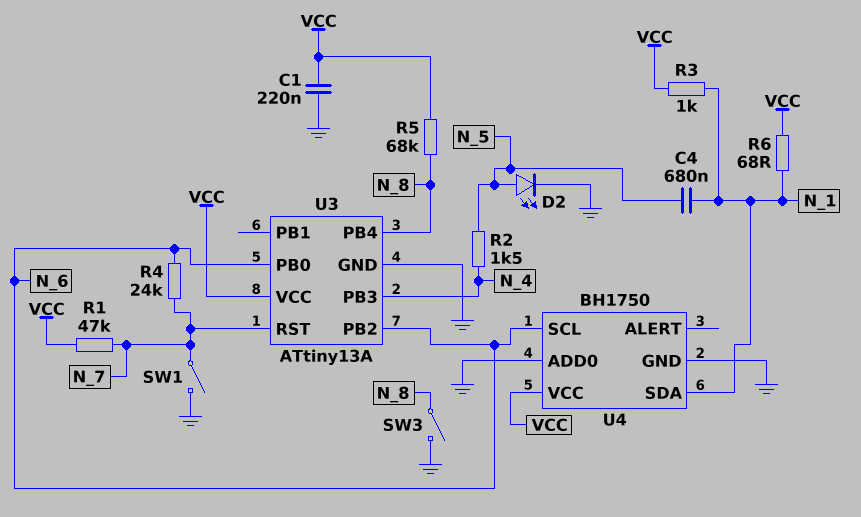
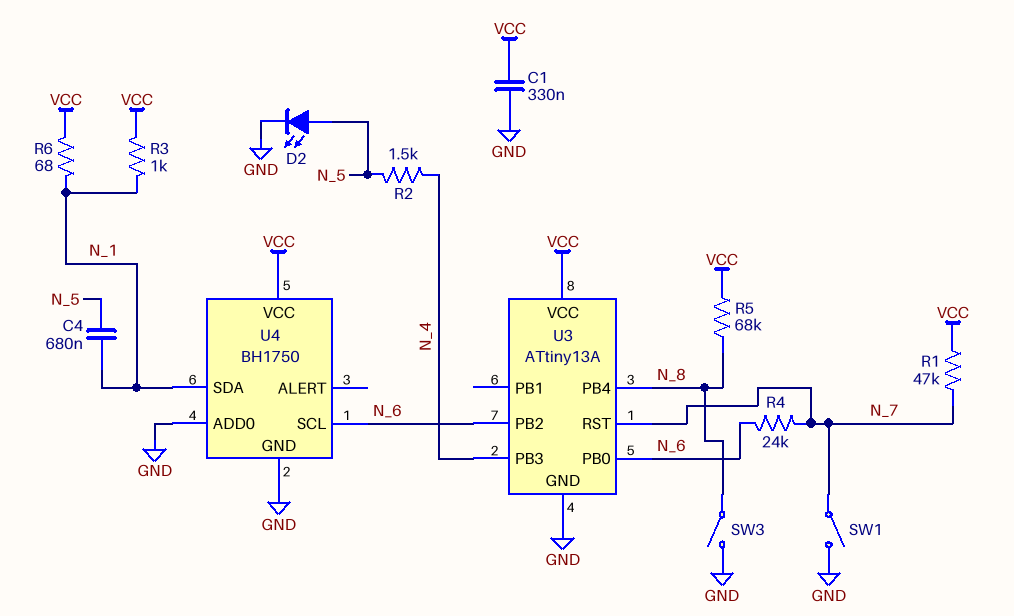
C1: 220nF (GND, VCC) -> 330nF (GND, VCC)

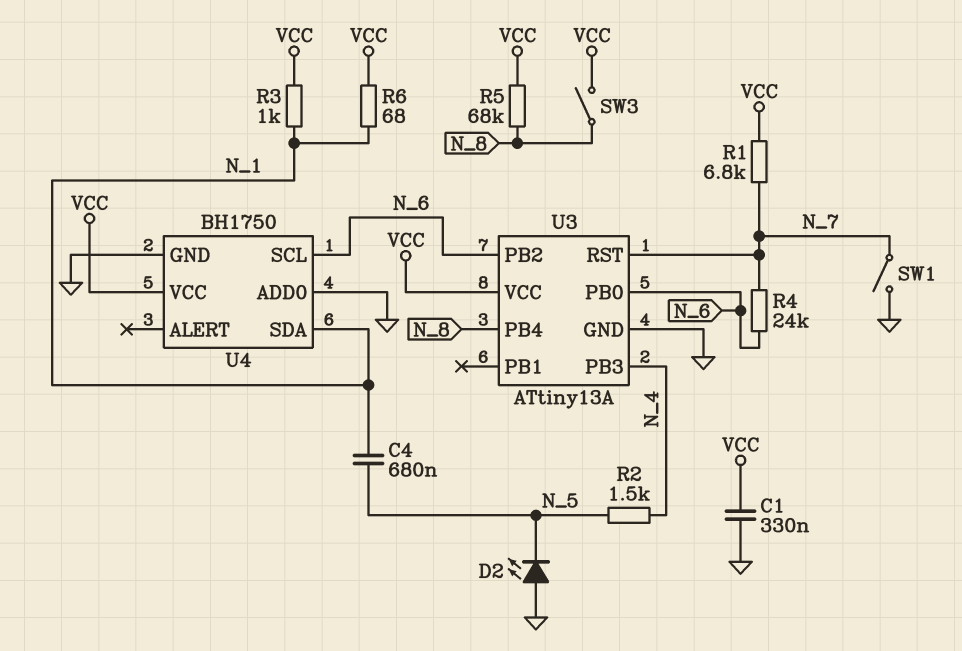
D2: LED (A N_5, K GND) -> LED (A GND, K N_5)
R1: 47k (N_7, VCC) -> 6.8k (N_7, VCC)
SW3: switch (GND, N_8) -> switch (N_8, VCC)

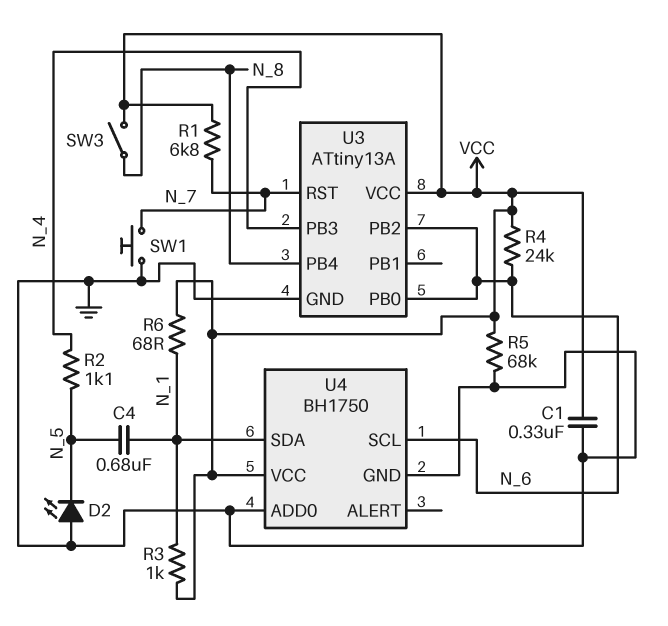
R2: 1.5k (N_4, N_5) -> 1.1k (N_4, N_5)
R4: 24k (N_6, N_7) -> 24k (N_6, VCC)
R5: 68k (N_8, VCC) -> 68k (GND, VCC)
SW1: switch (GND, N_7) -> button (GND, N_7)

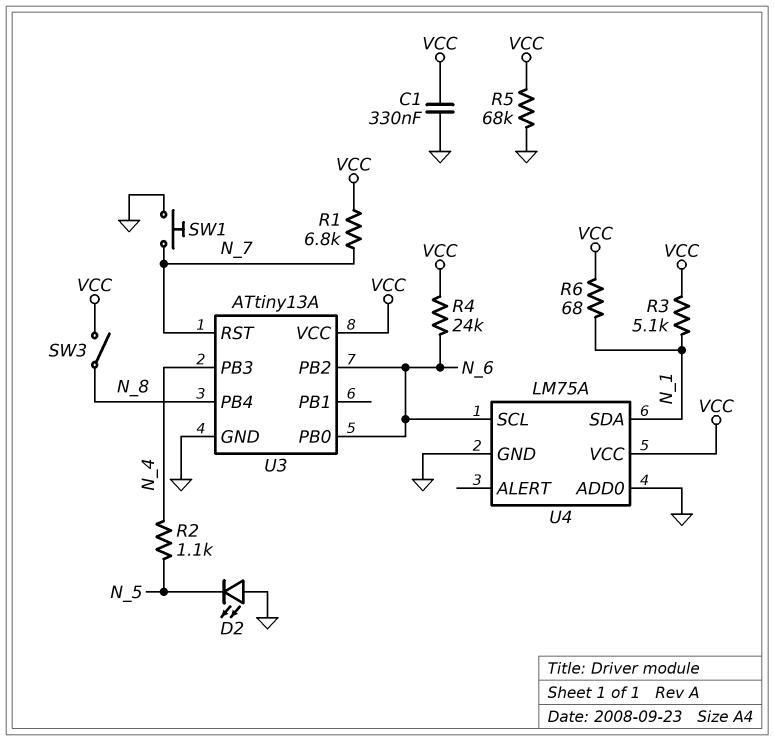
C4: 680nF (N_1, N_5) -> none
R3: 1k (N_1, VCC) -> 5.1k (N_1, VCC)
U4: BH1750 -> LM75A

